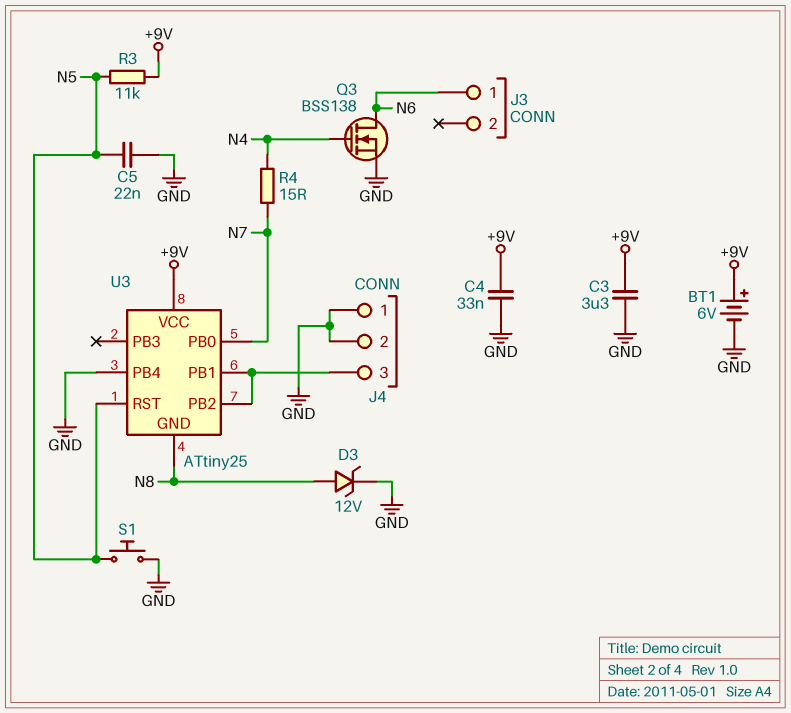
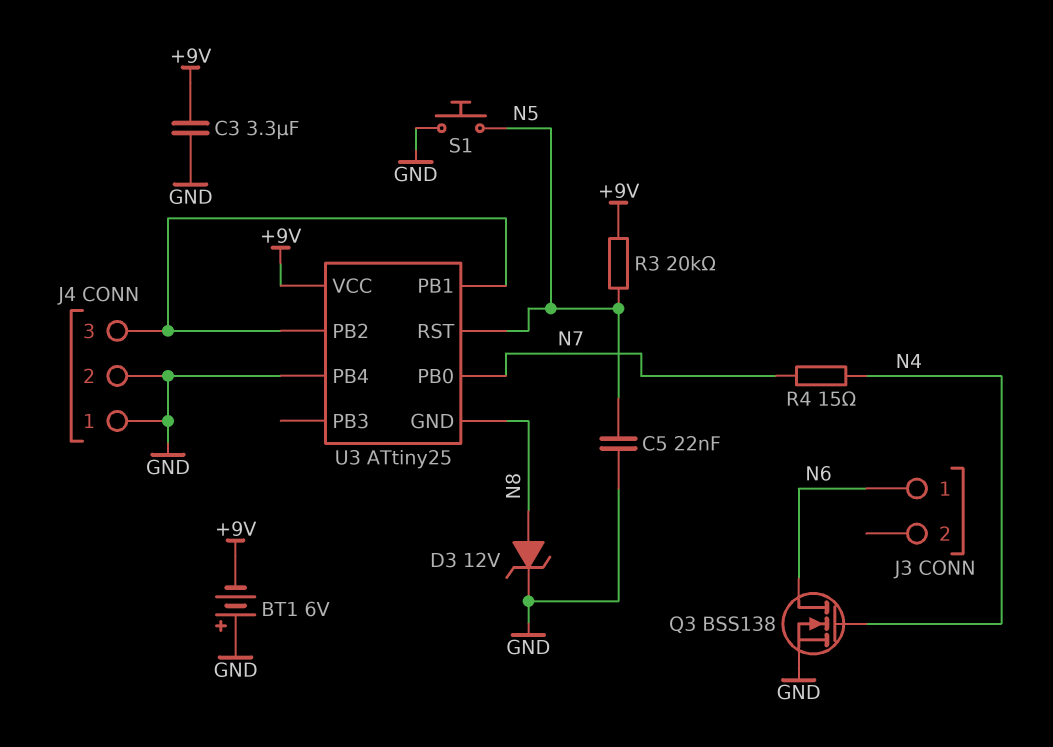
BT1: 6V (plus +9V, minus GND) -> 6V (plus GND, minus +9V)
C4: 33nF (+9V, GND) -> none
R3: 11k (+9V, N5) -> 20k (+9V, N5)

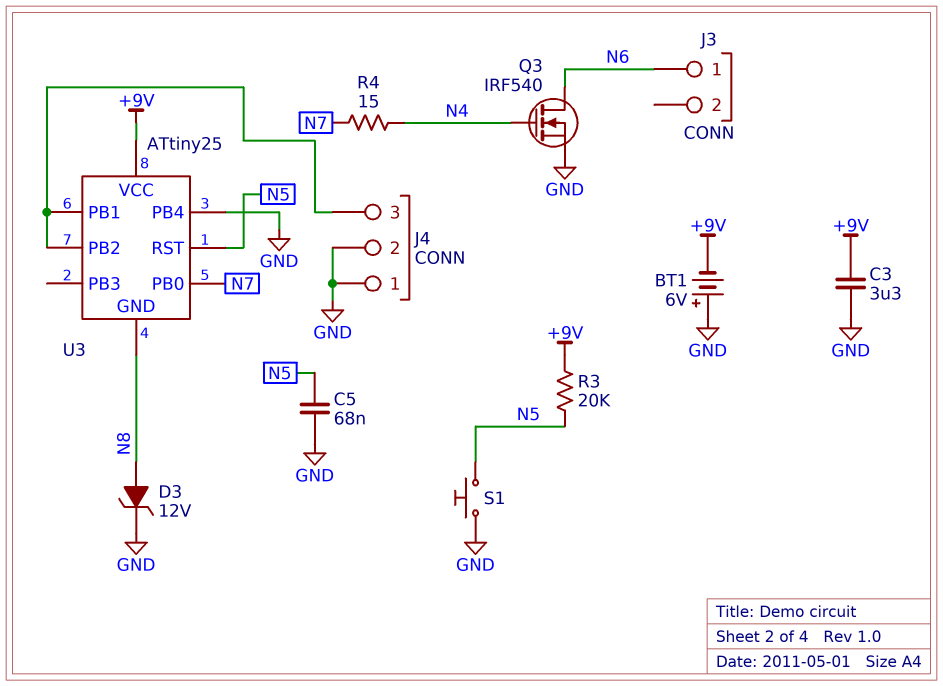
C5: 22nF (GND, N5) -> 68nF (GND, N5)
Q3: NMOS BSS138 (G N4, D N6, S GND) -> NMOS IRF540 (G N4, D N6, S GND)

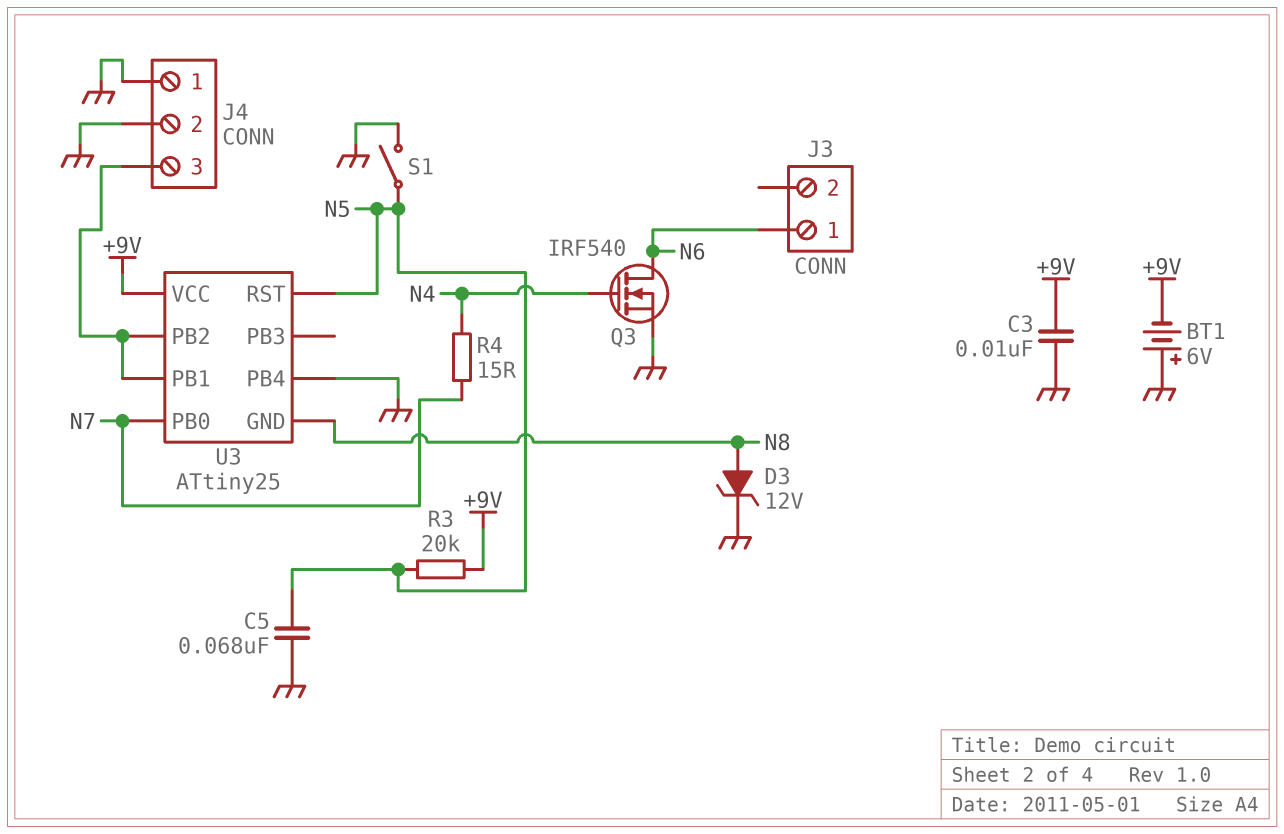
C3: 3.3uF (+9V, GND) -> 10nF (+9V, GND)
S1: button (GND, N5) -> switch (GND, N5)

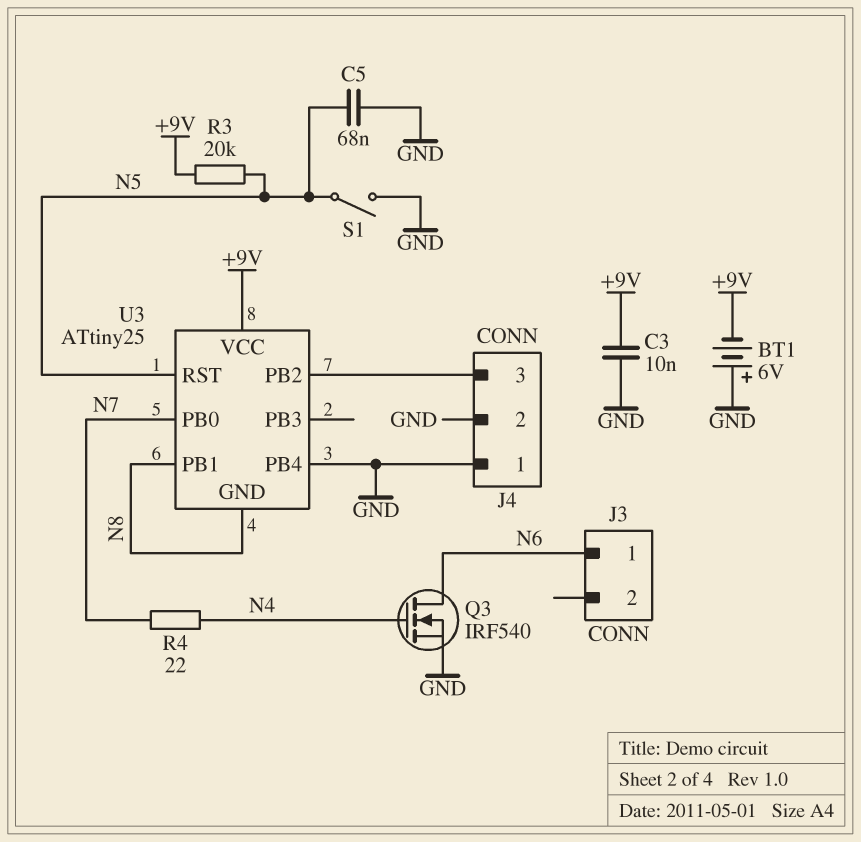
D3: zener 12V (A N8, K GND) -> none
R4: 15 (N4, N7) -> 22 (N4, N7)
U3 pin PB1: J4/3 -> N8

